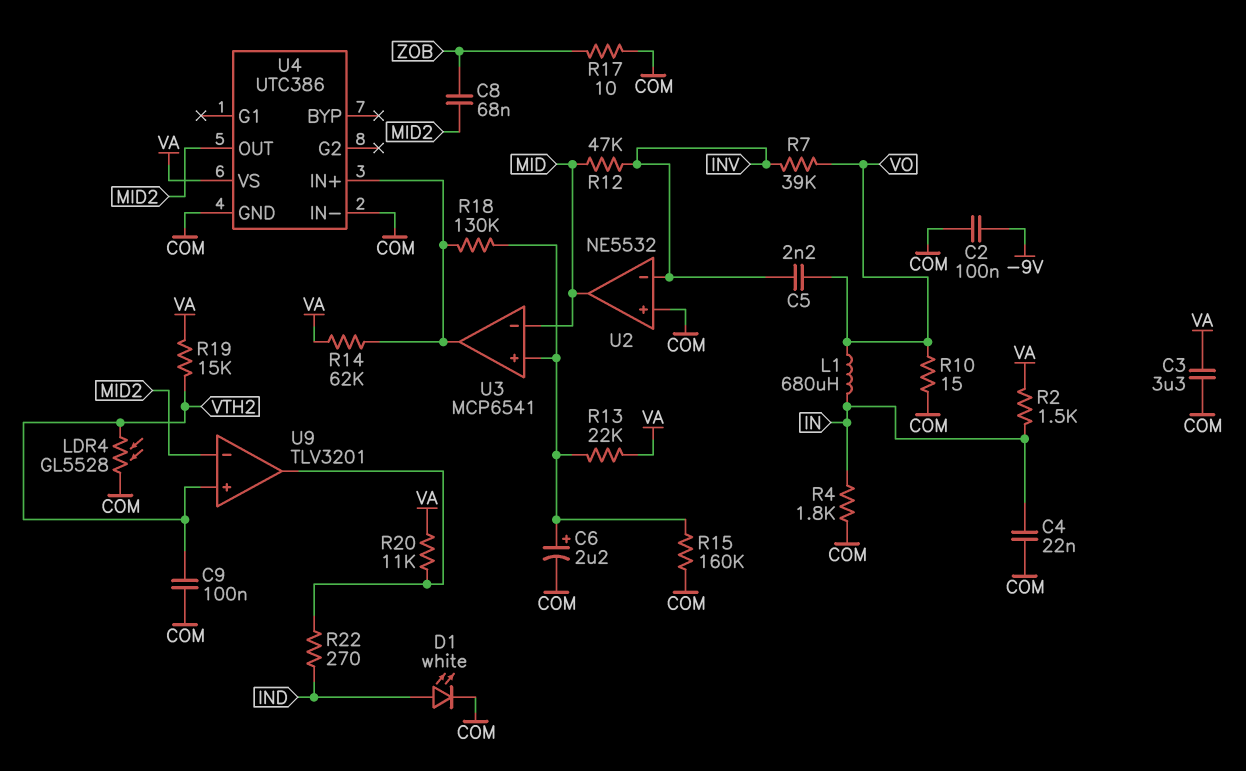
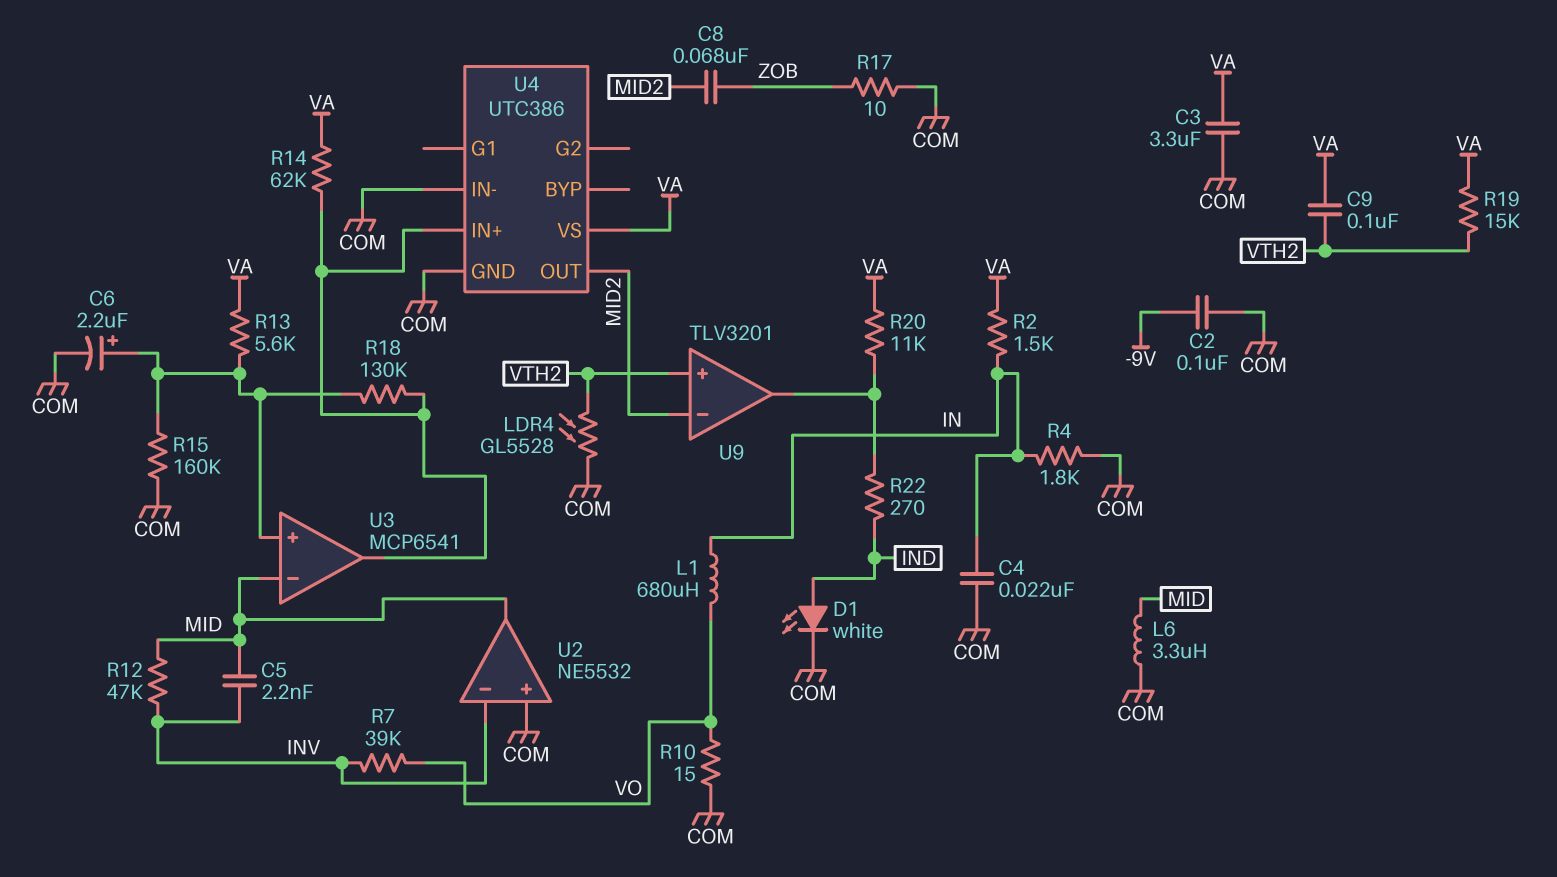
C5: 2.2nF (INV, VO) -> 2.2nF (INV, MID)
C9: 100nF (COM, VTH2) -> 100nF (VA, VTH2)
L6: none -> 3.3uH (COM, MID)
R13: 22k (U3/in+, VA) -> 5.6k (U3/in+, VA)

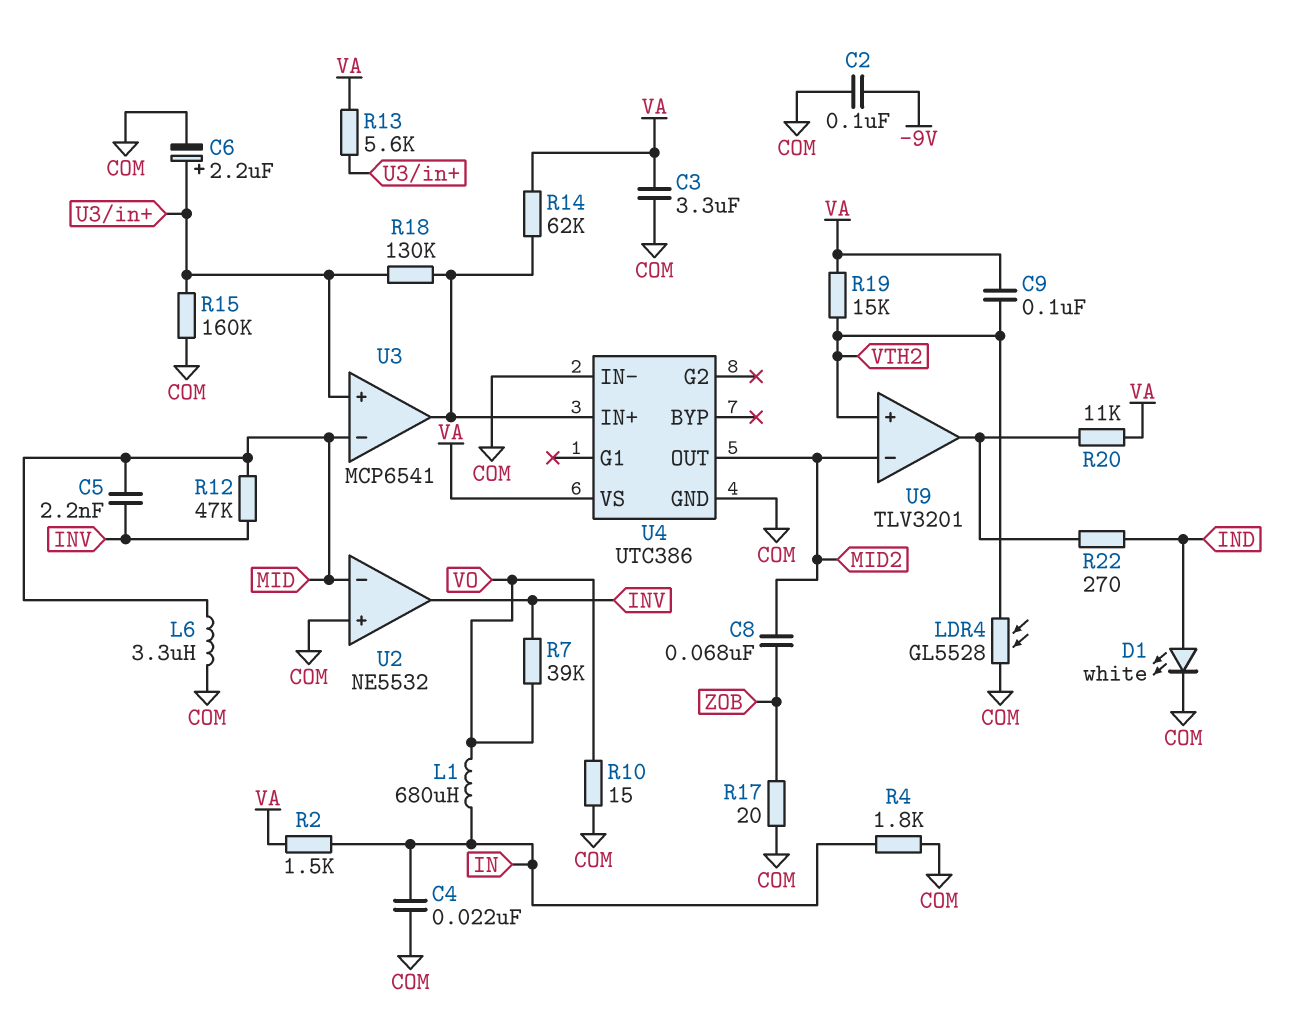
R17: 10 (COM, ZOB) -> 20 (COM, ZOB)
U2 pin in-: INV -> MID
U2 pin out: MID -> INV

